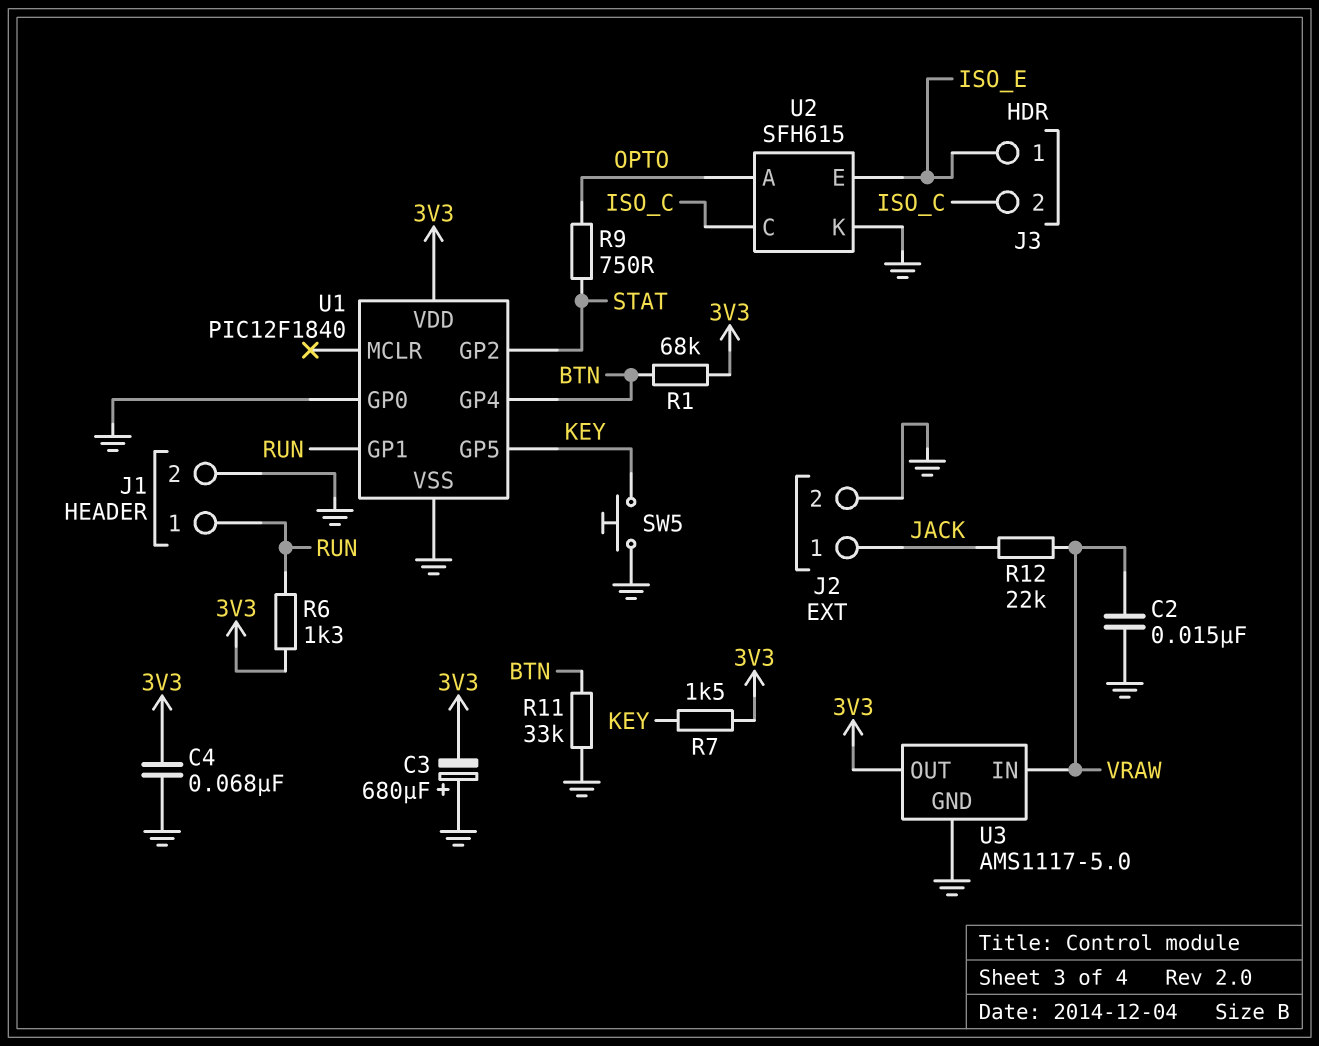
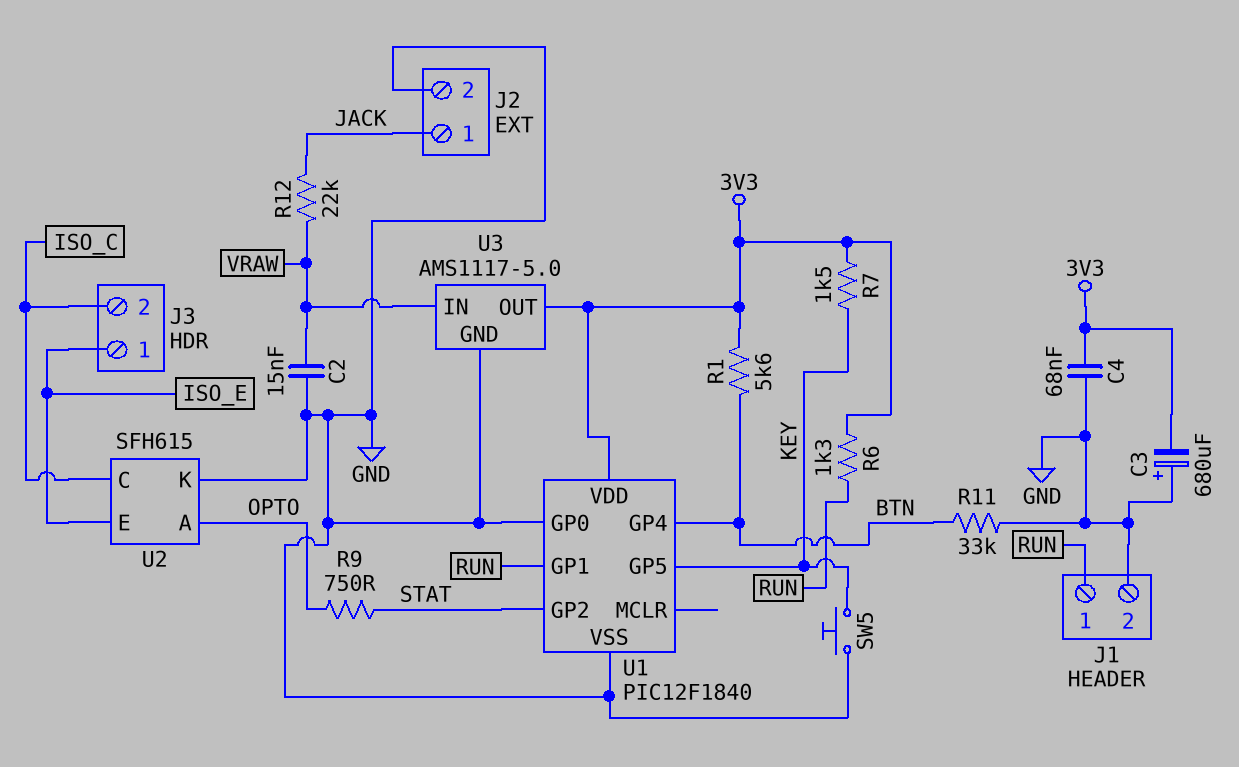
R1: 68k (3V3, BTN) -> 5.6k (3V3, BTN)

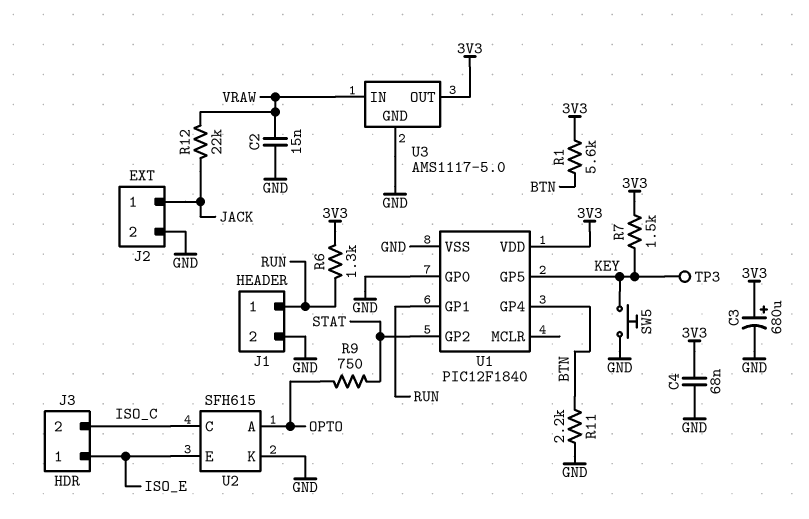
C3: 680uF (plus GND, minus 3V3) -> 680uF (plus 3V3, minus GND)
R11: 33k (BTN, GND) -> 2.2k (BTN, GND)
TP3: none -> test point (KEY)

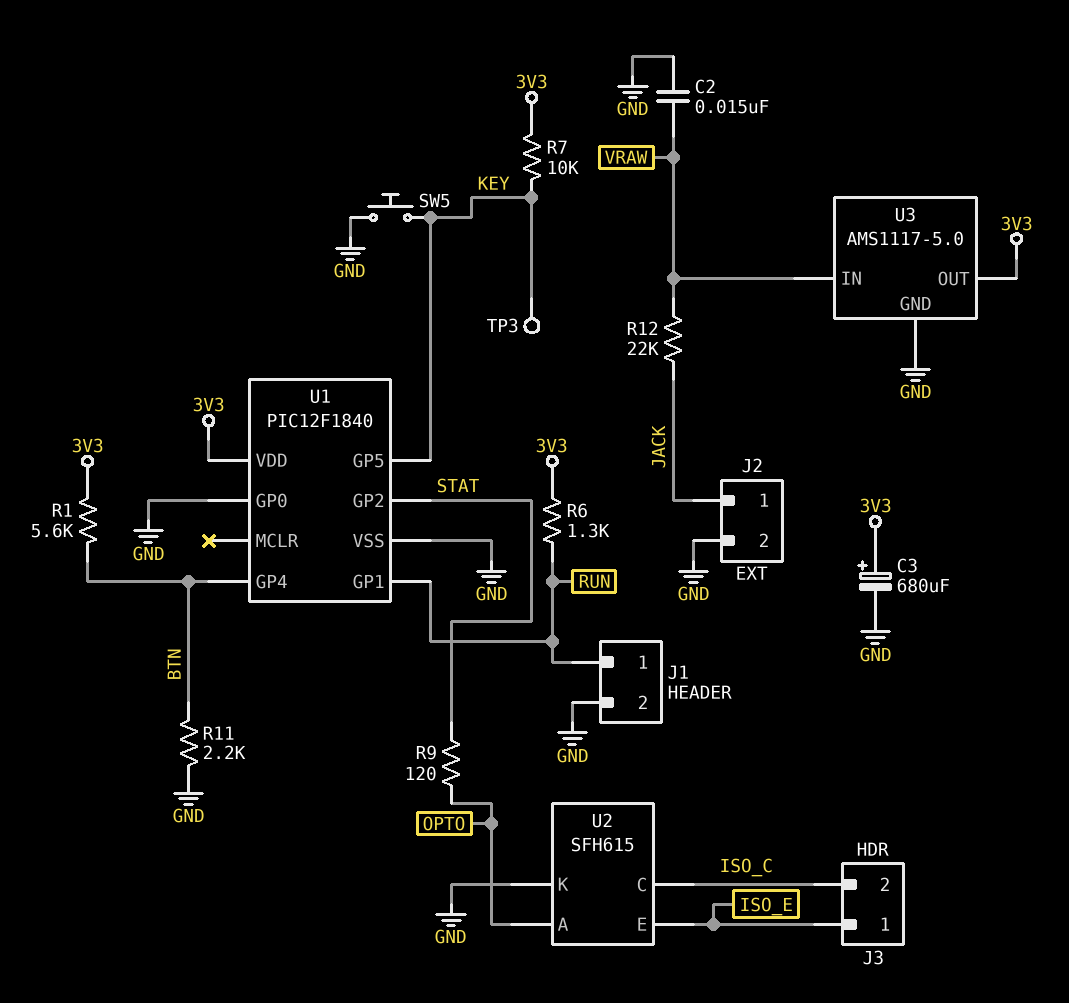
C4: 68nF (3V3, GND) -> none
R7: 1.5k (3V3, KEY) -> 10k (3V3, KEY)
R9: 750 (OPTO, STAT) -> 120 (OPTO, STAT)

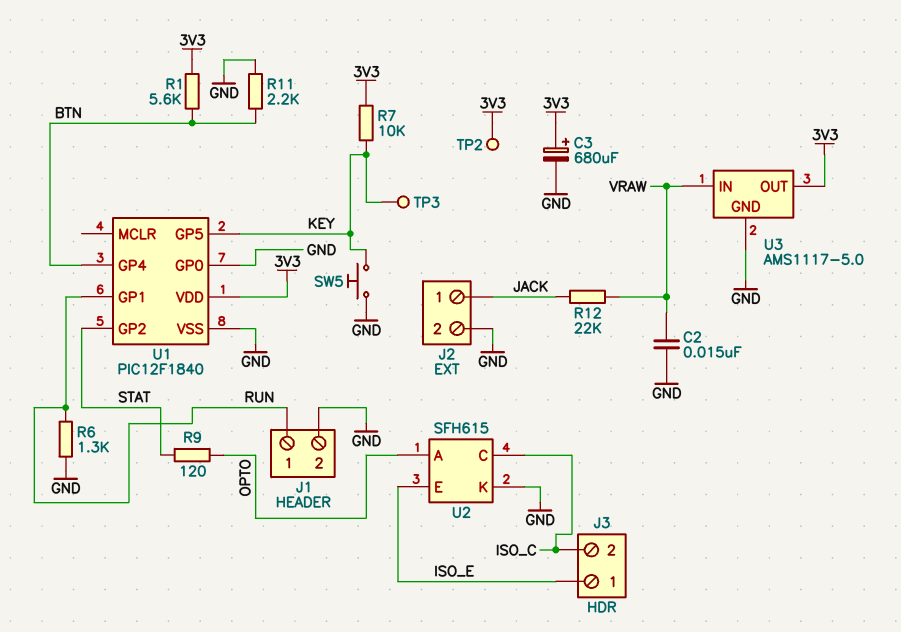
R6: 1.3k (3V3, RUN) -> 1.3k (GND, RUN)
TP2: none -> test point (3V3)

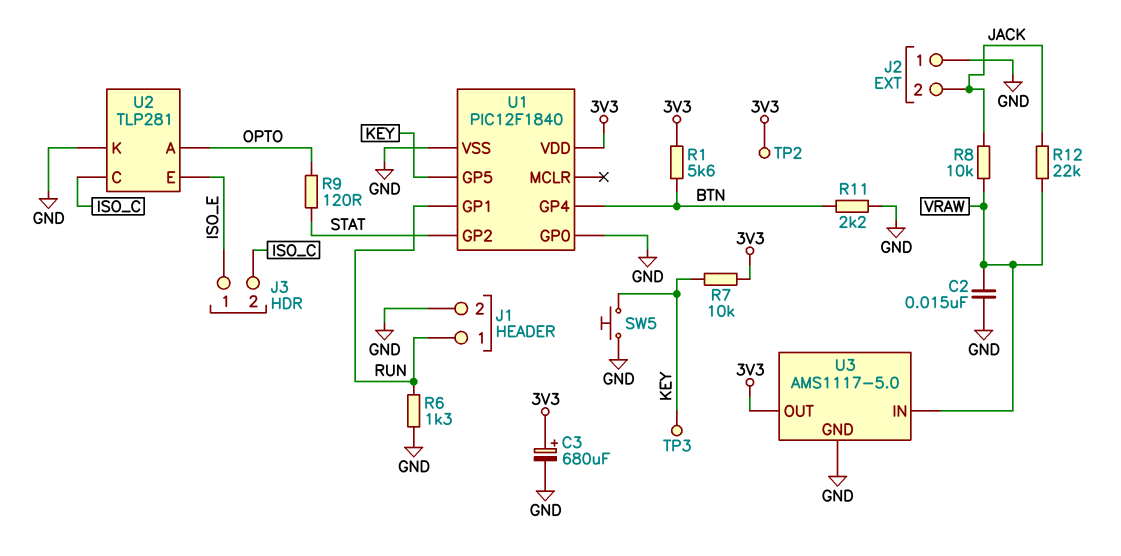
J2 pin 1: JACK -> GND
J2 pin 2: GND -> JACK
R8: none -> 10k (JACK, VRAW)
U2: SFH615 -> TLP281

